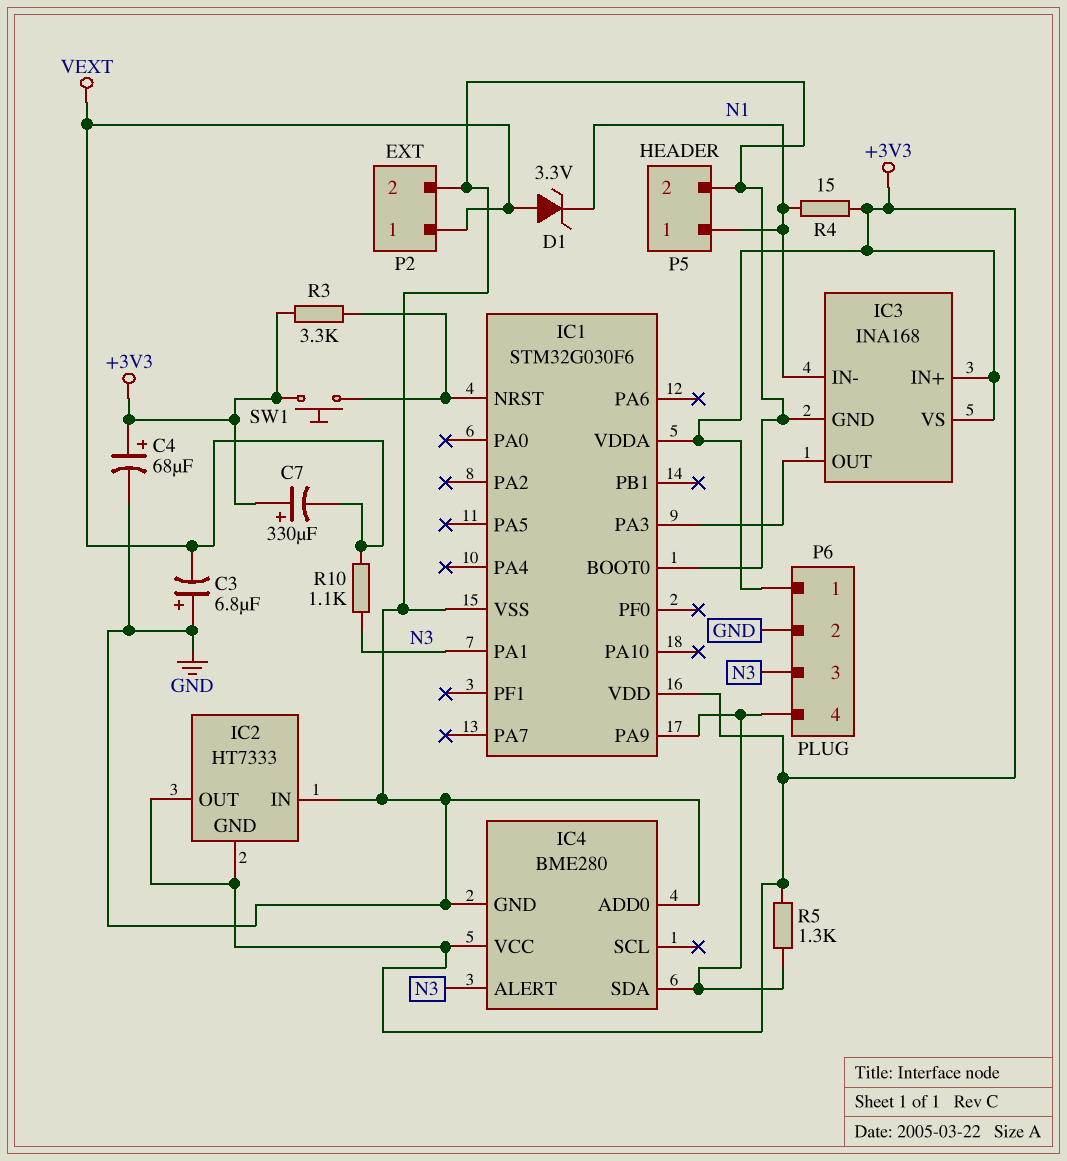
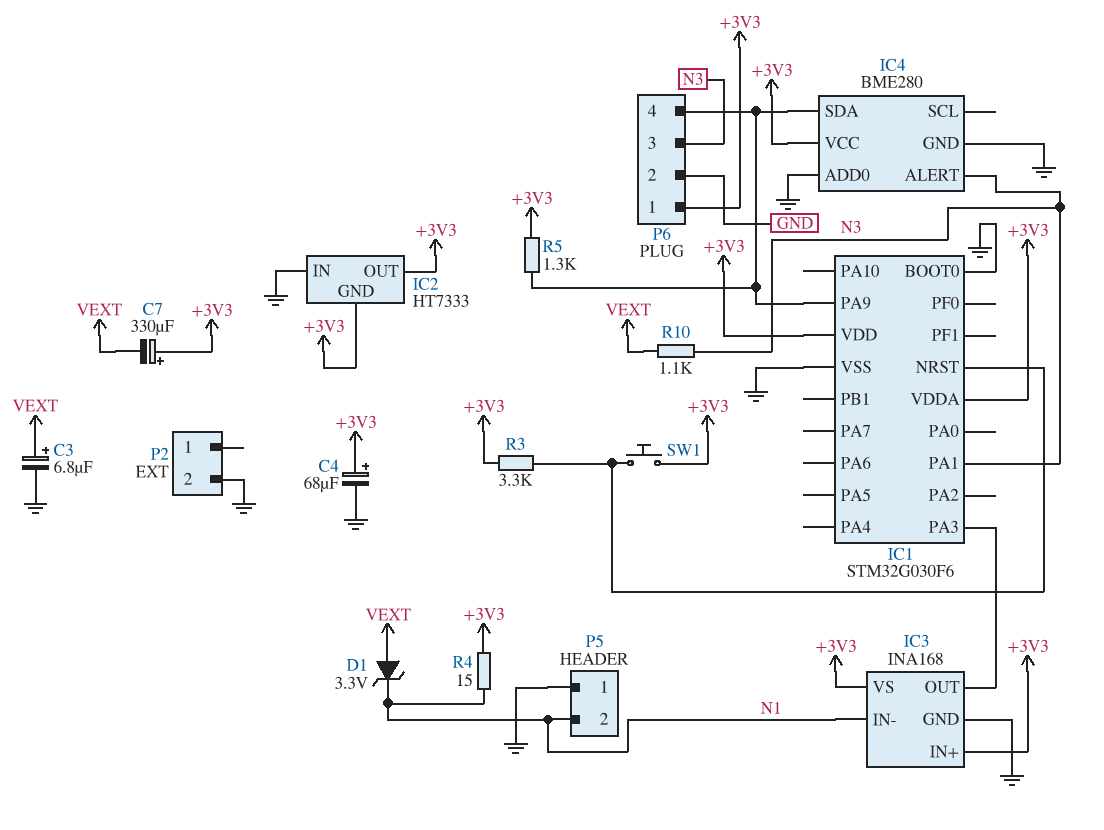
C3: 6.8uF (plus GND, minus VEXT) -> 6.8uF (plus VEXT, minus GND)
P2 pin 1: VEXT -> none
P5 pin 1: N1 -> GND
P5 pin 2: GND -> N1

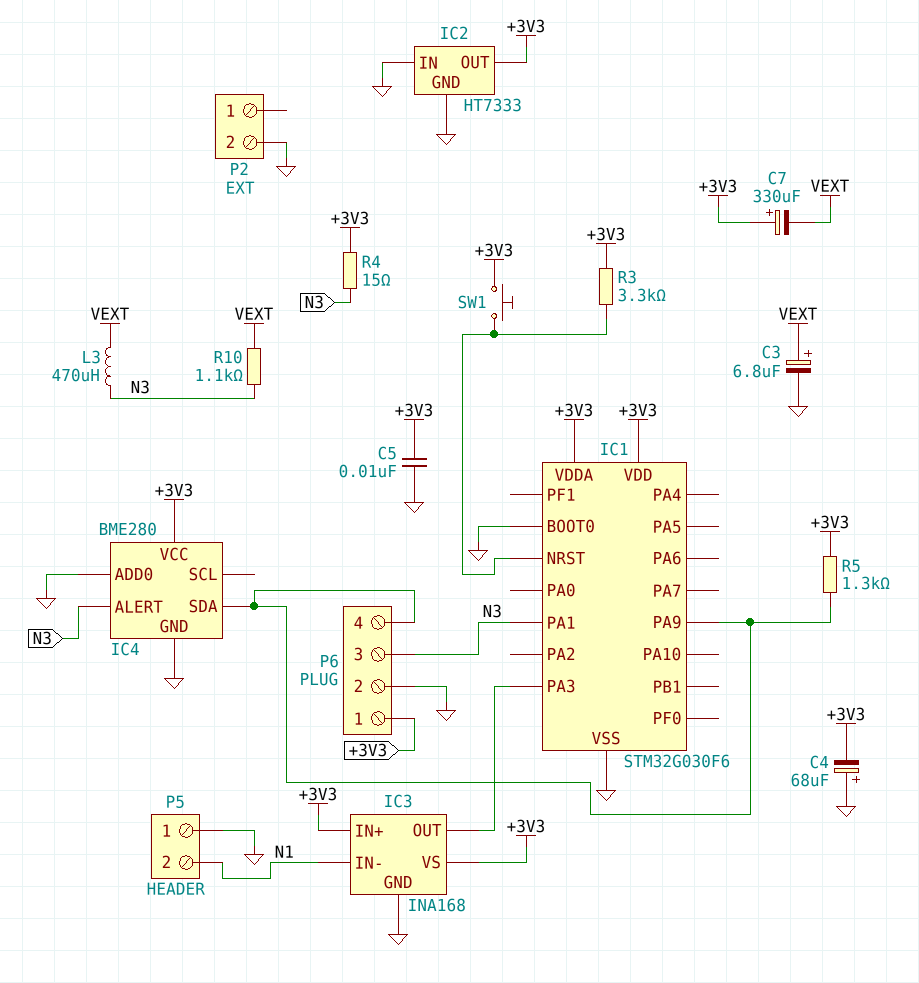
C4: 68uF (plus +3V3, minus GND) -> 68uF (plus GND, minus +3V3)
C5: none -> 10nF (+3V3, GND)
D1: zener 3.3V (A VEXT, K N1) -> none
IC2 pin GND: +3V3 -> GND
L3: none -> 470uH (N3, VEXT)
R4: 15 (+3V3, N1) -> 15 (+3V3, N3)

